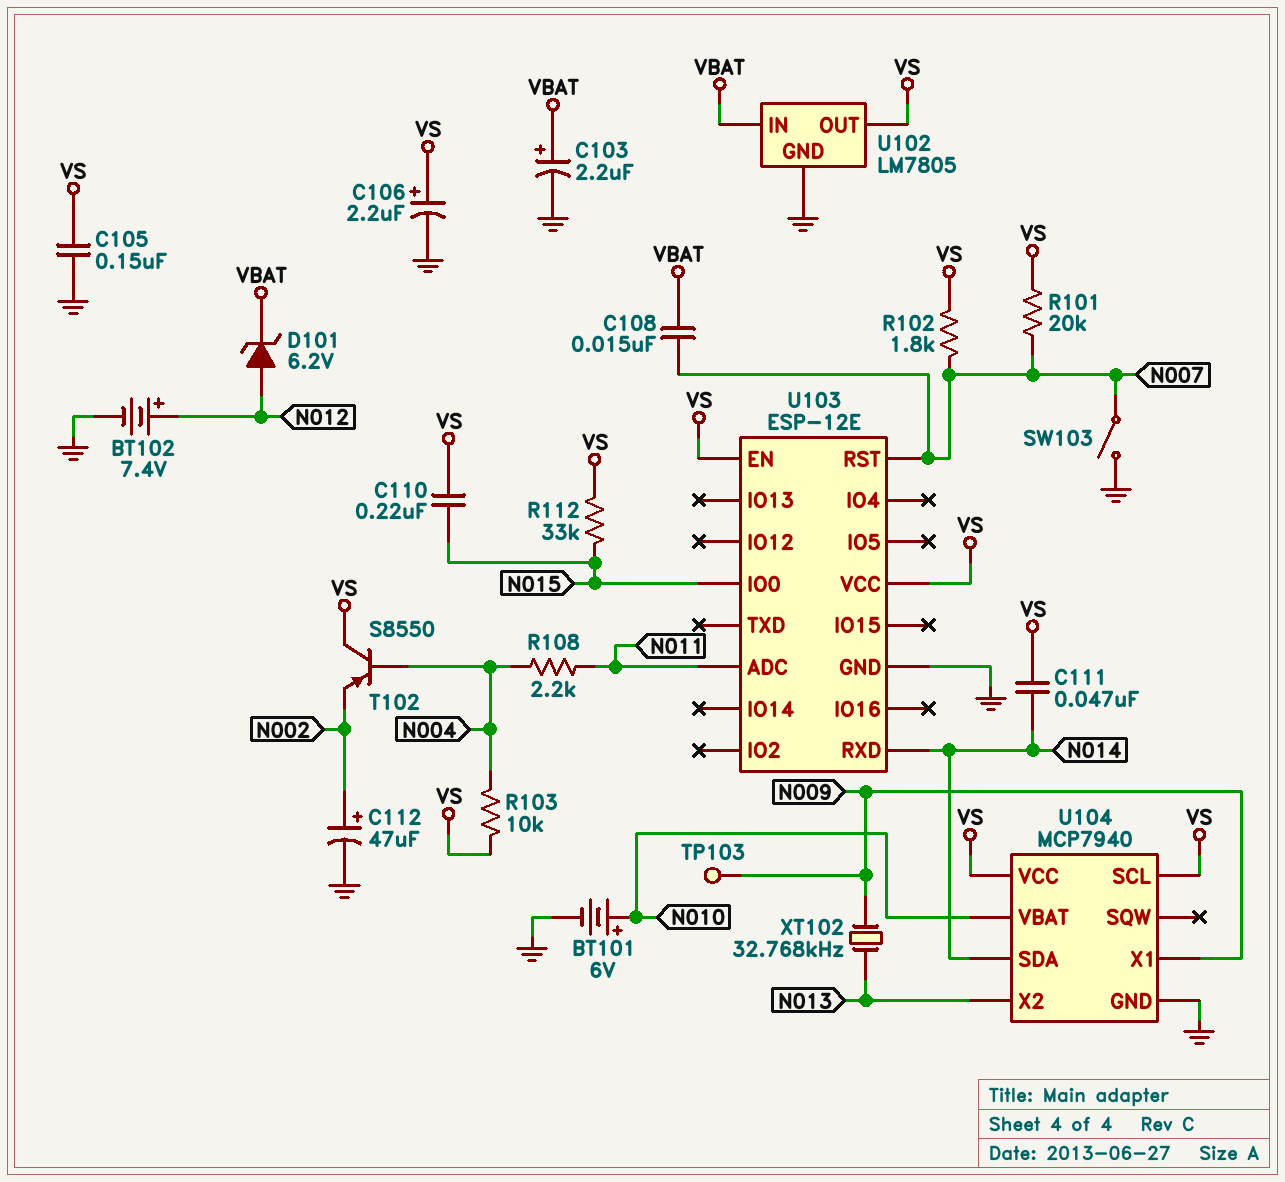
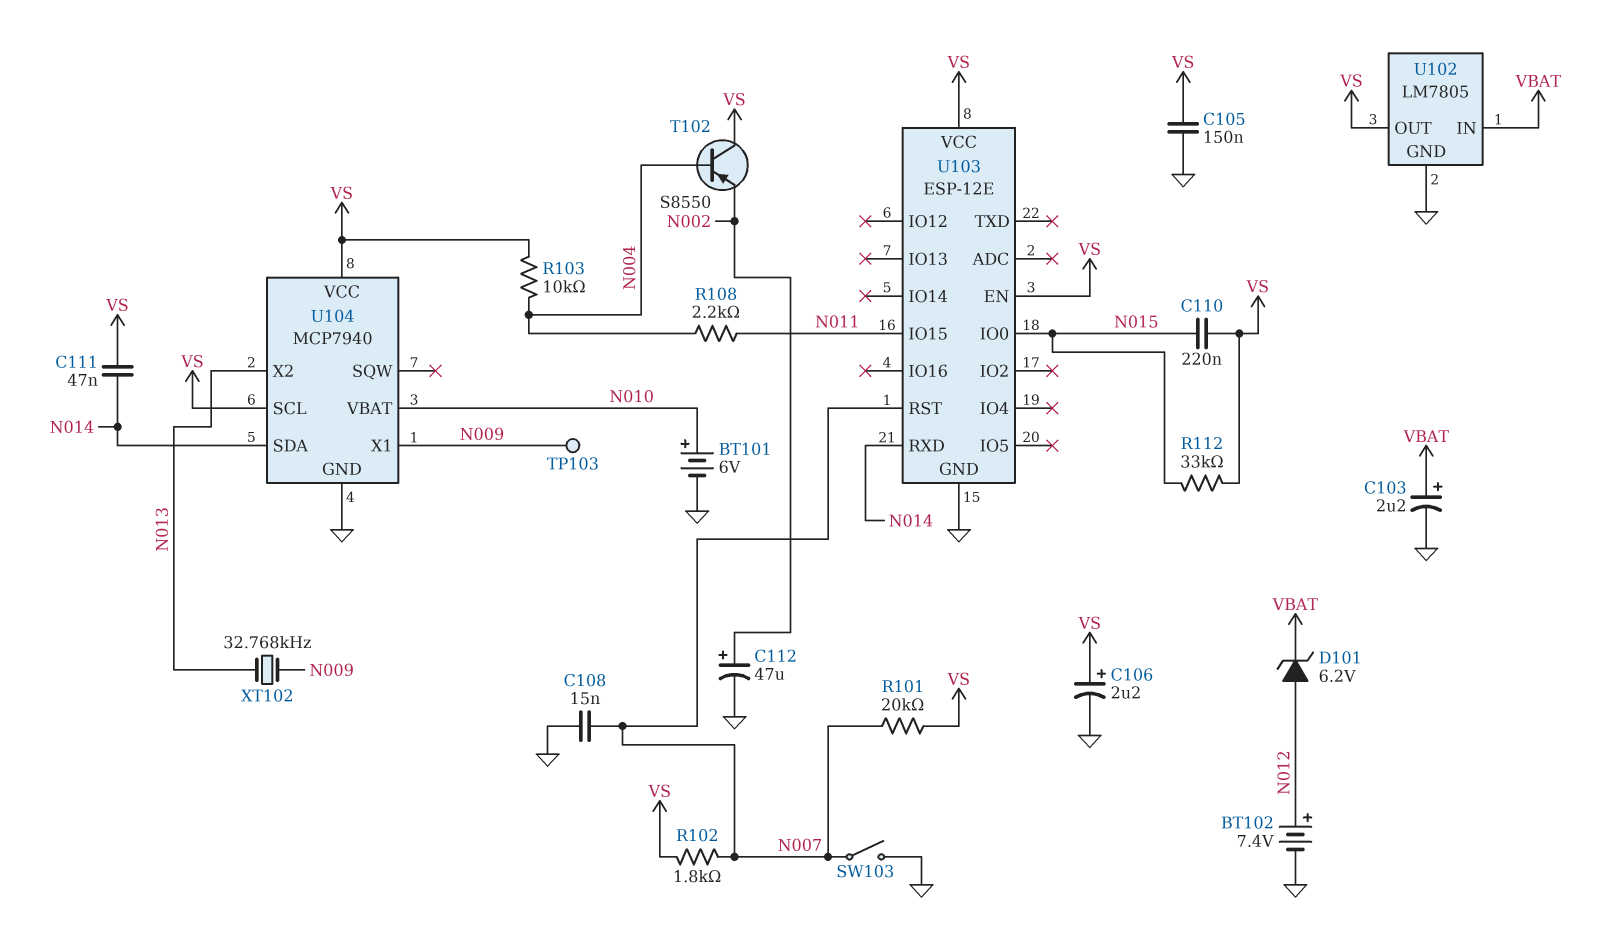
C108: 15nF (N007, VBAT) -> 15nF (GND, N007)
U103 pin ADC: N011 -> none
U103 pin IO15: none -> N011

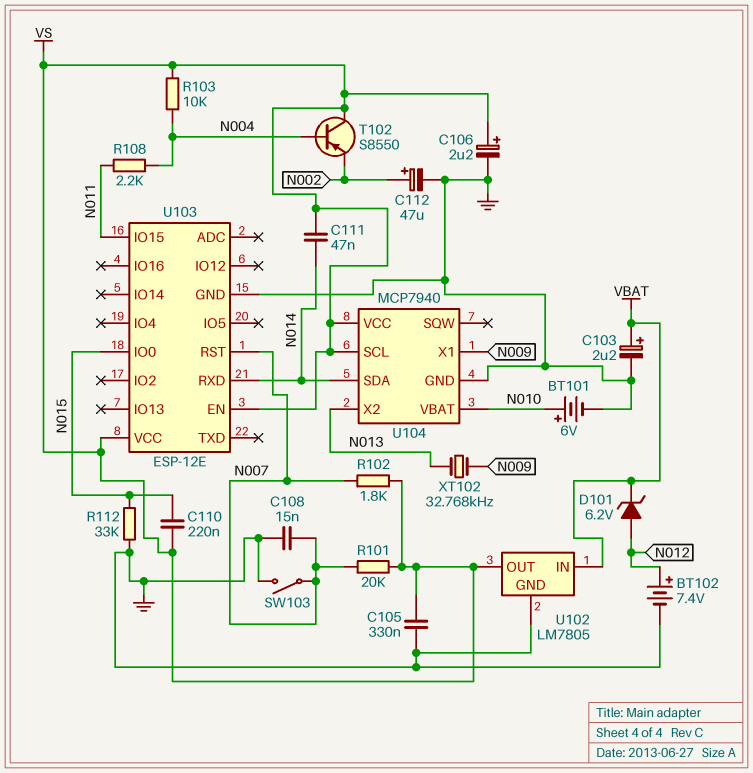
C105: 150nF (GND, VS) -> 330nF (GND, VS)
R112: 33k (N015, VS) -> 33k (GND, N015)
TP103: test point (N009) -> none

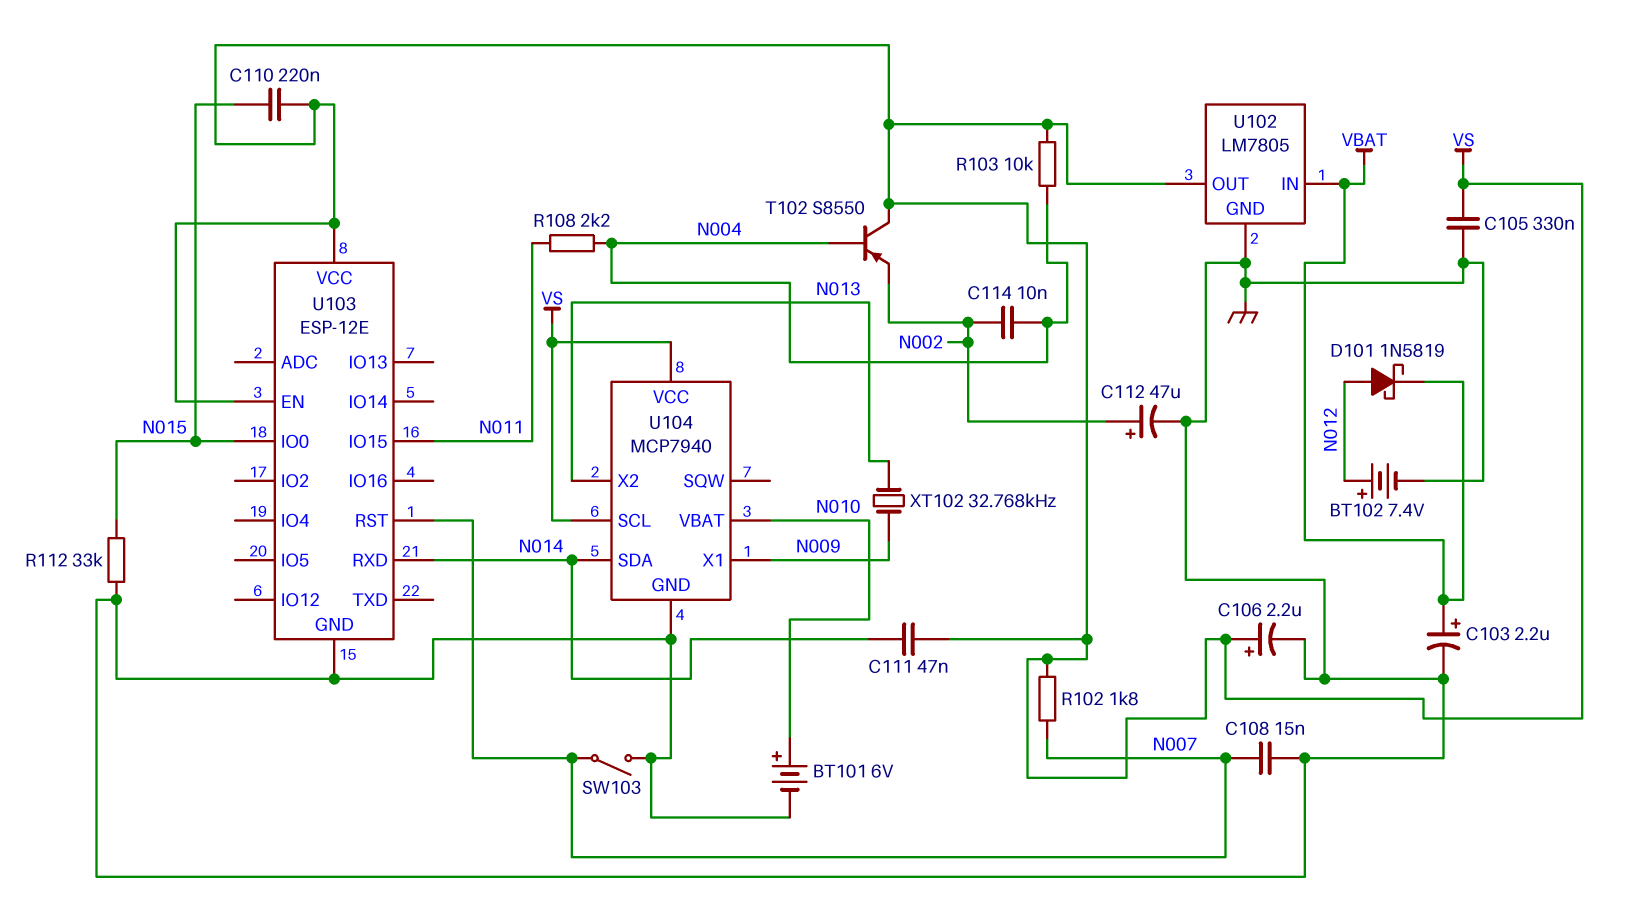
C114: none -> 10nF (N002, N004)
D101: zener 6.2V (A N012, K VBAT) -> schottky 1N5819 (A N012, K VBAT)
R101: 20k (N007, VS) -> none

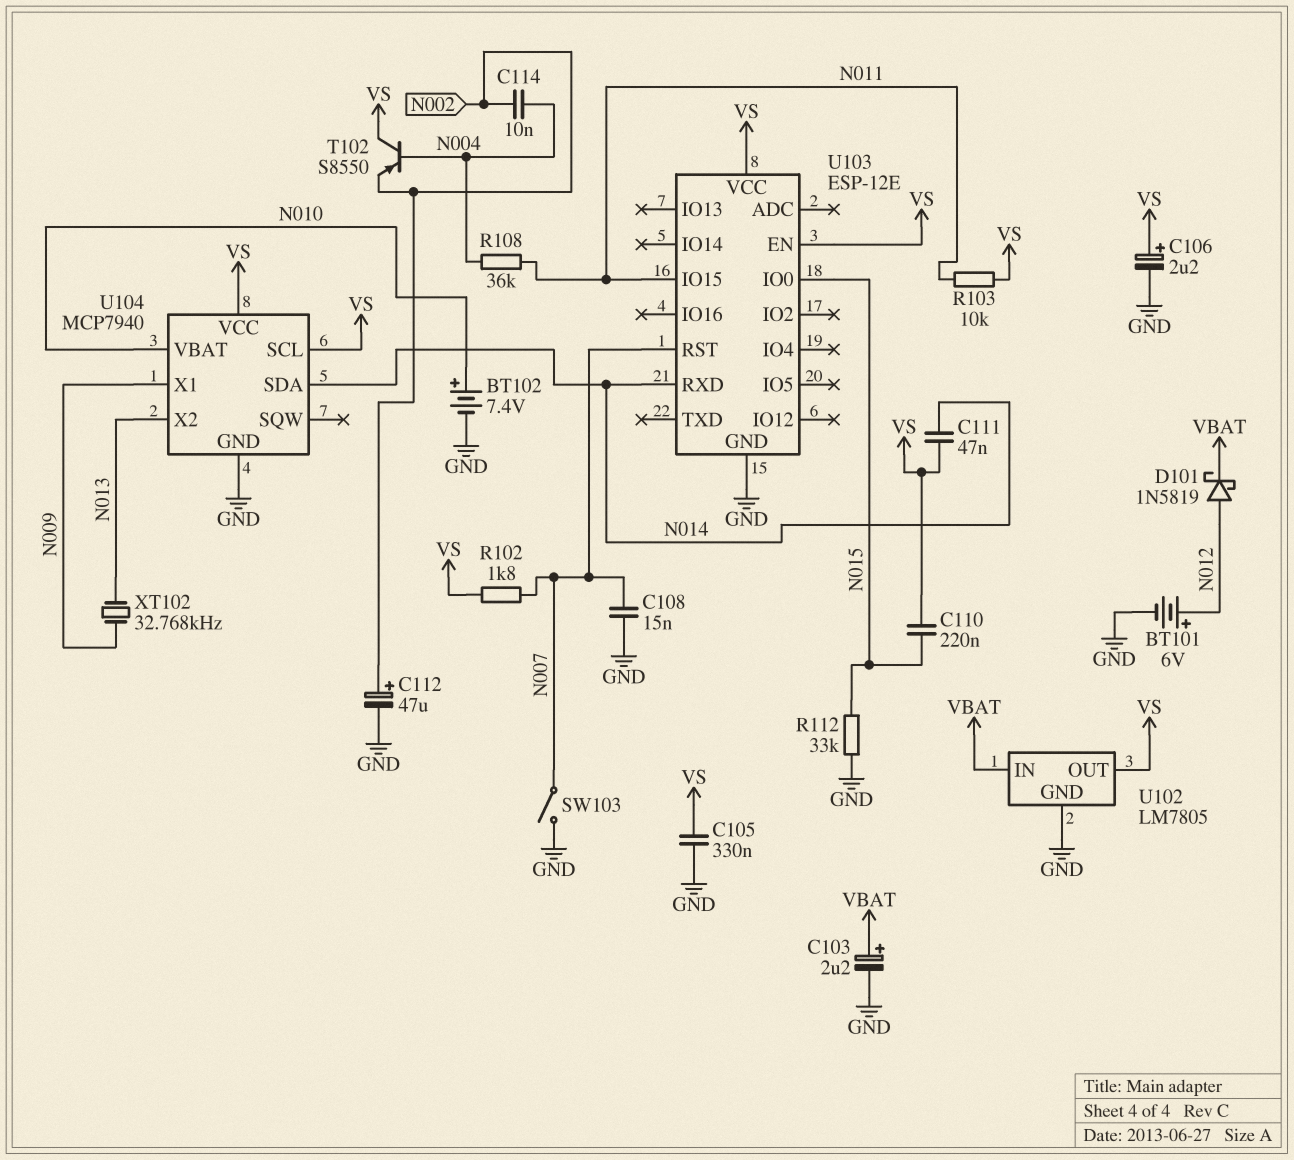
BT101: 6V (plus N010, minus GND) -> 6V (plus N012, minus GND)
BT102: 7.4V (plus N012, minus GND) -> 7.4V (plus N010, minus GND)
R103: 10k (N004, VS) -> 10k (N011, VS)
R108: 2.2k (N004, N011) -> 36k (N004, N011)

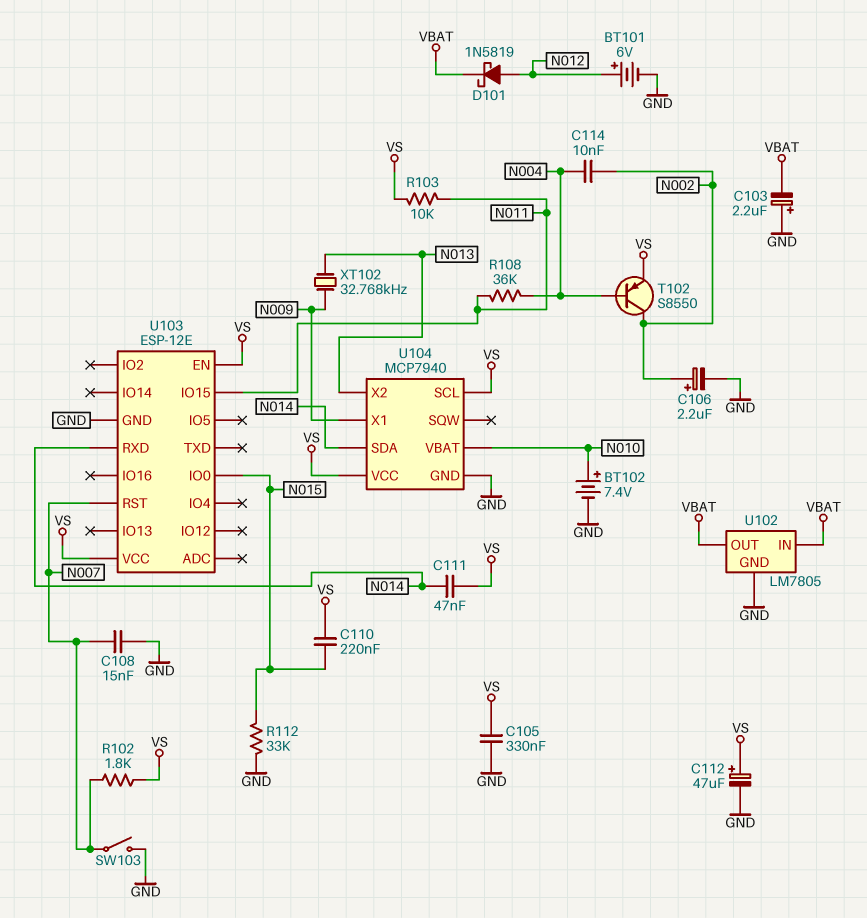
C103: 2.2uF (plus VBAT, minus GND) -> 2.2uF (plus GND, minus VBAT)
C106: 2.2uF (plus VS, minus GND) -> 2.2uF (plus N002, minus GND)
C112: 47uF (plus N002, minus GND) -> 47uF (plus VS, minus GND)
T102: PNP S8550 (B N004, C VS, E N002) -> PNP S8550 (B N004, C N002, E VS)
U102 pin OUT: VS -> VBAT

